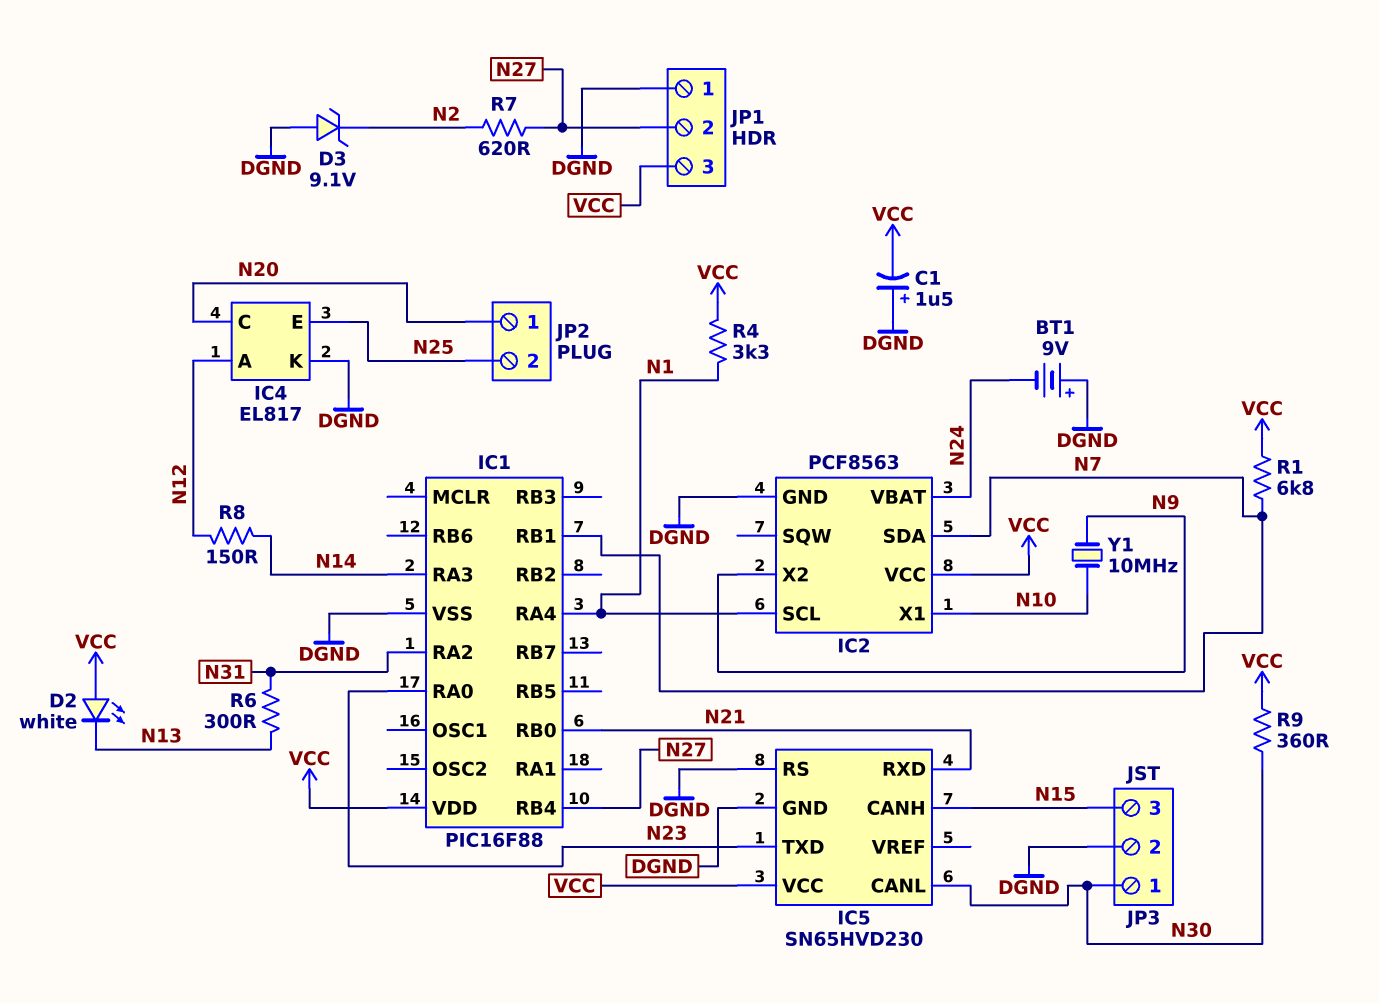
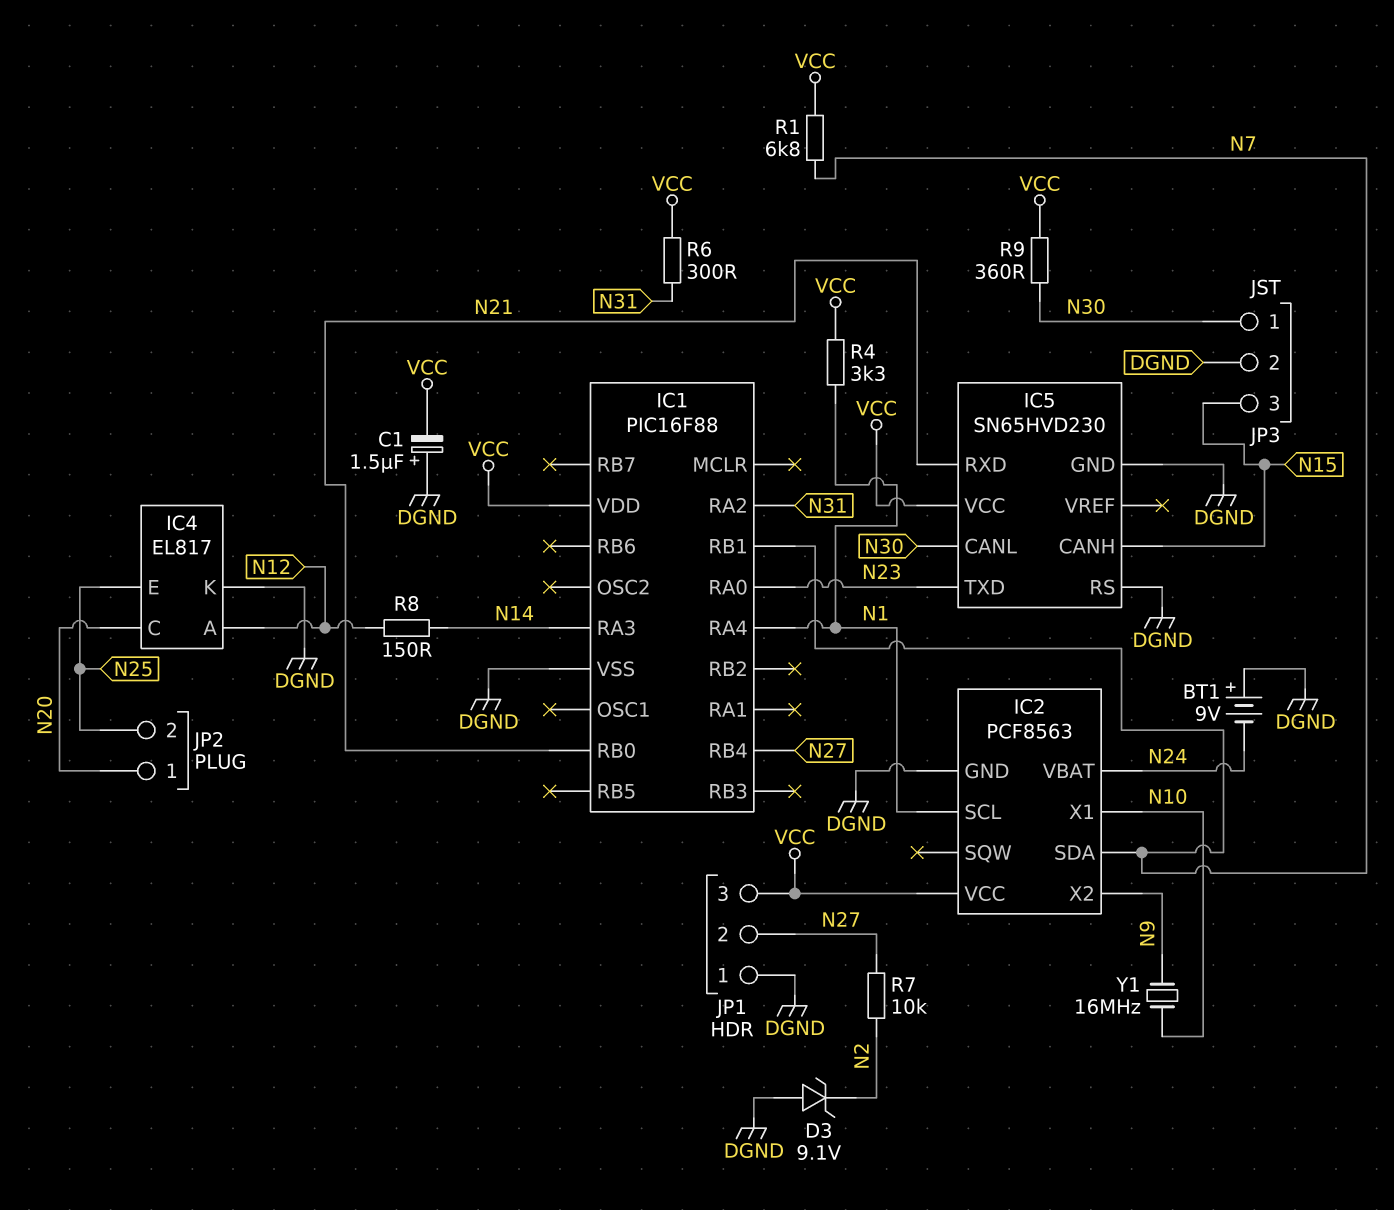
D2: LED white (A VCC, K N13) -> none
R6: 300 (N13, N31) -> 300 (N31, VCC)
R7: 620 (N2, N27) -> 10k (N2, N27)
Y1: 10MHz (N9, N10) -> 16MHz (N9, N10)

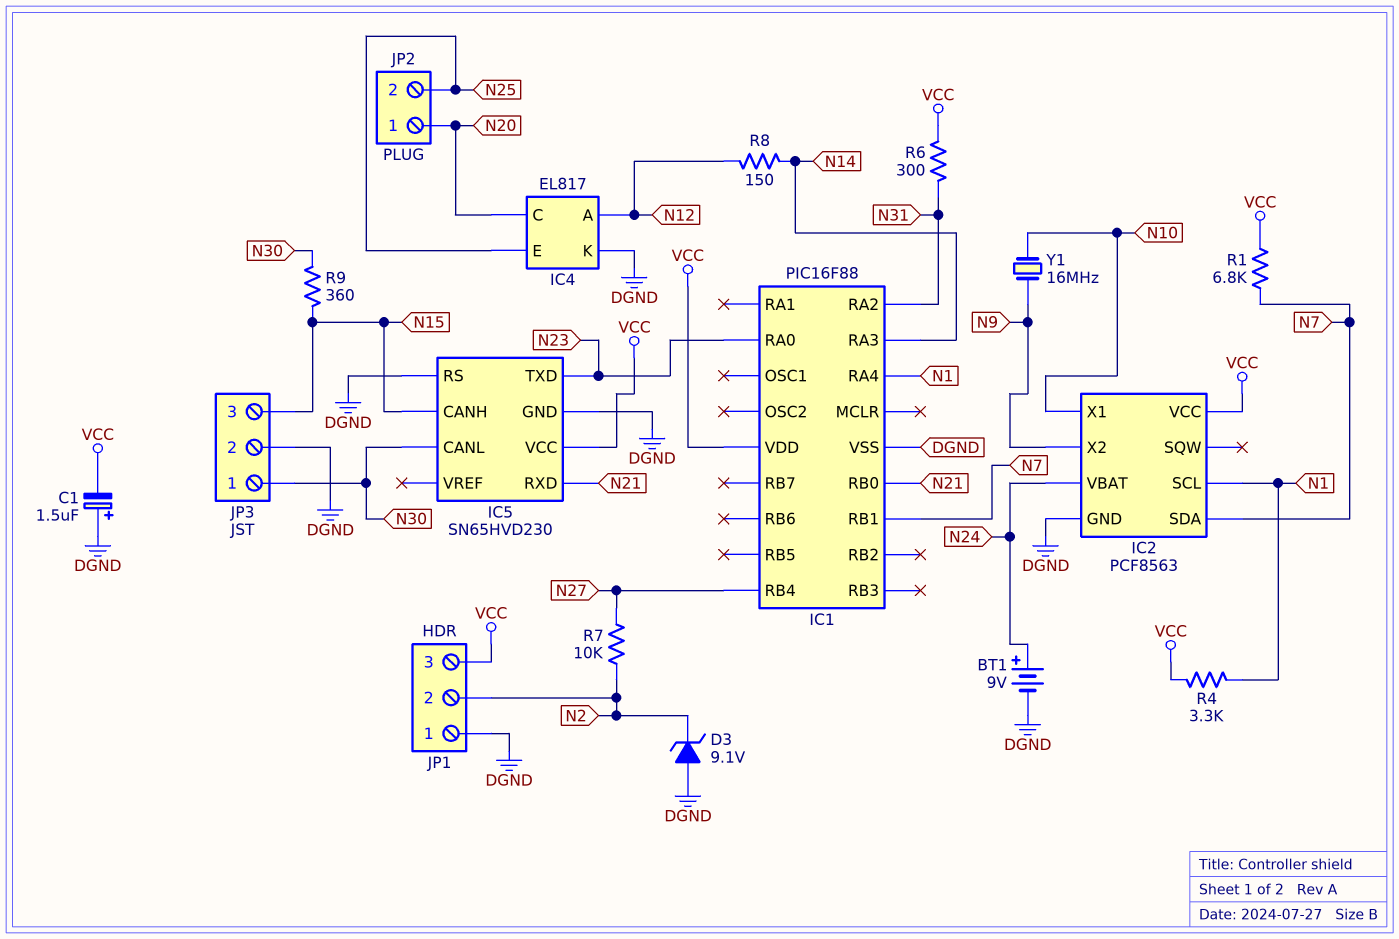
BT1: 9V (plus DGND, minus N24) -> 9V (plus N24, minus DGND)
JP1 pin 2: N27 -> N2
R9: 360 (N30, VCC) -> 360 (N15, N30)

